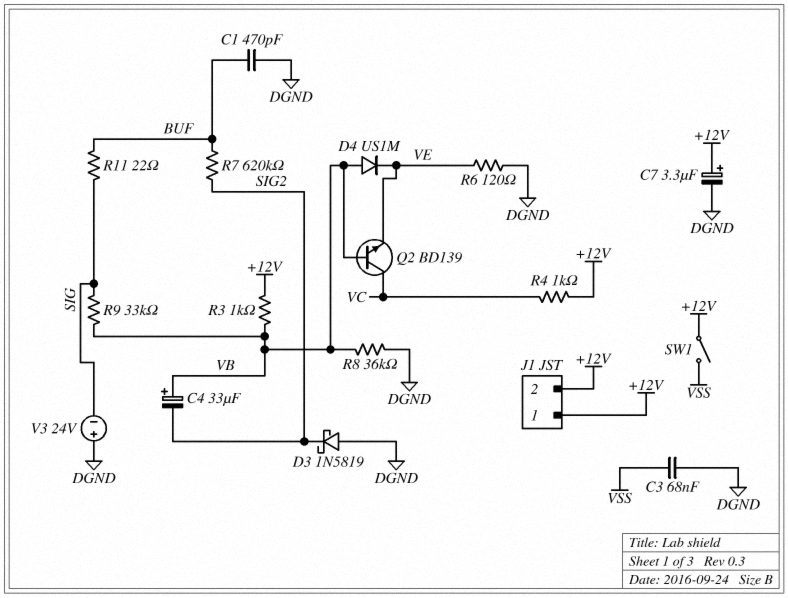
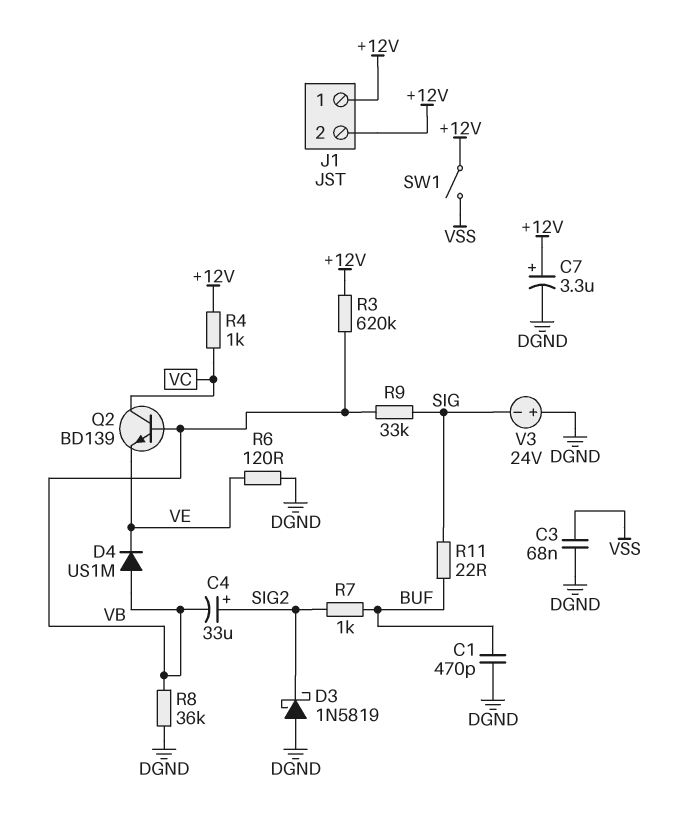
C4: 33uF (plus VB, minus SIG2) -> 33uF (plus SIG2, minus VB)
R3: 1k (+12V, VB) -> 620k (+12V, VB)
R7: 620k (BUF, SIG2) -> 1k (BUF, SIG2)

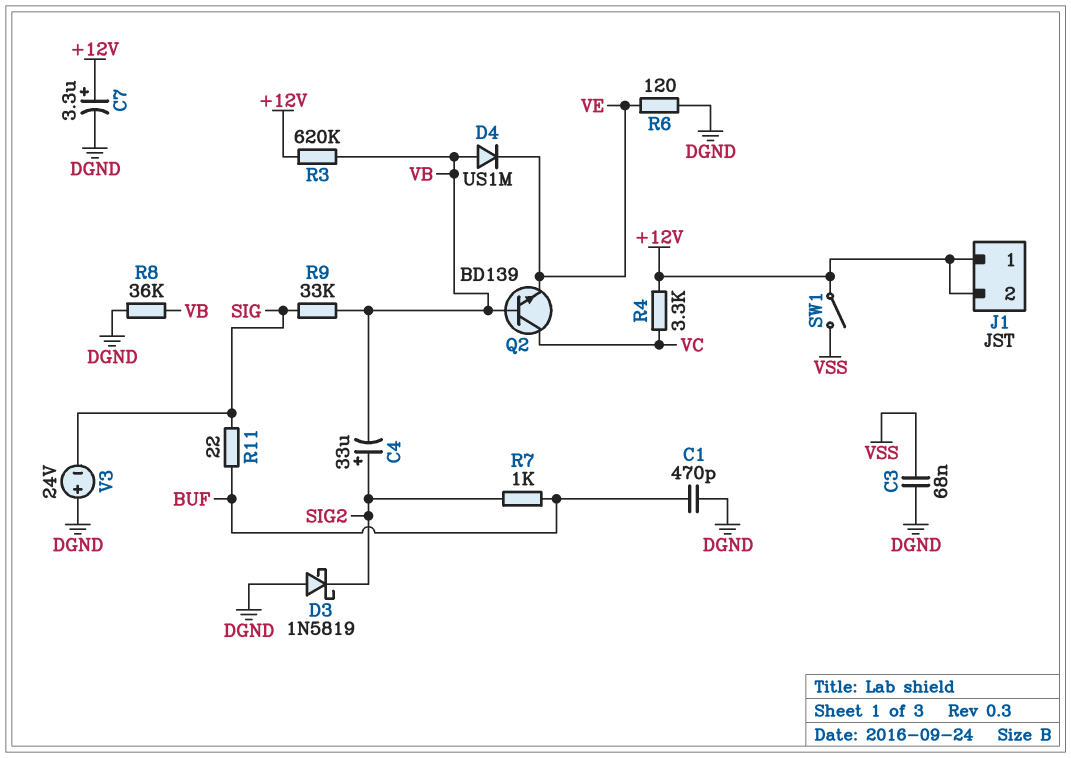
R4: 1k (+12V, VC) -> 3.3k (+12V, VC)

